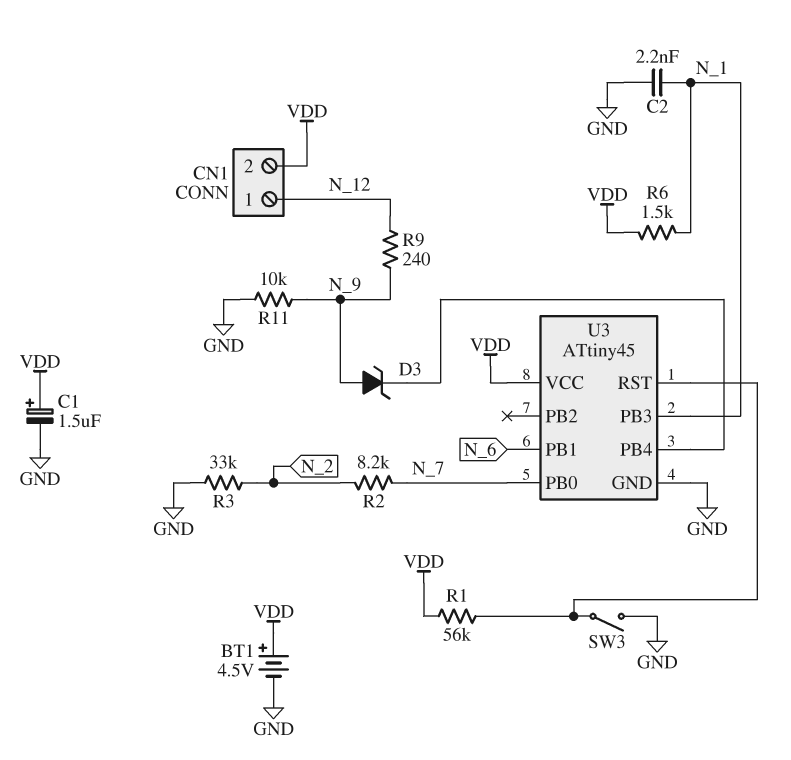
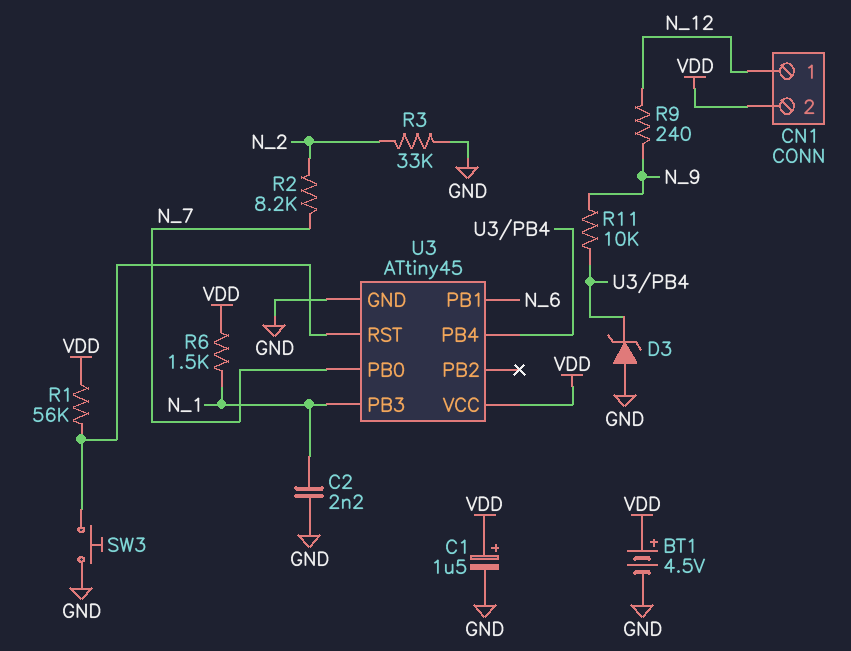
D3: zener (A N_9, K U3/PB4) -> zener (A GND, K U3/PB4)
R11: 10k (GND, N_9) -> 10k (N_9, U3/PB4)
SW3: switch (GND, U3/RST) -> button (GND, U3/RST)

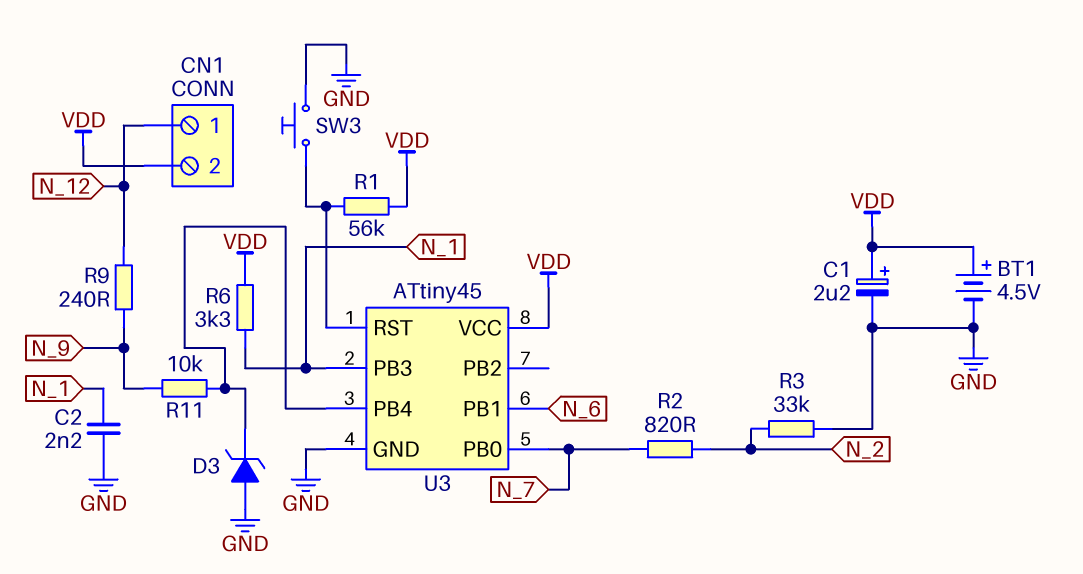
C1: 1.5uF (plus VDD, minus GND) -> 2.2uF (plus VDD, minus GND)
R2: 8.2k (N_2, N_7) -> 820 (N_2, N_7)
R6: 1.5k (N_1, VDD) -> 3.3k (N_1, VDD)

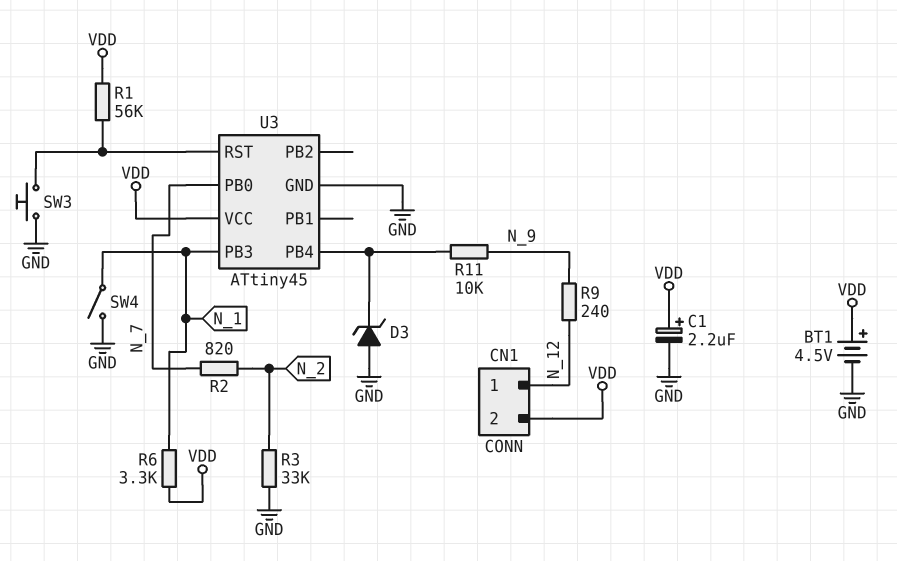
C2: 2.2nF (GND, N_1) -> none
SW4: none -> switch (GND, N_1)
U3 pin PB1: N_6 -> none

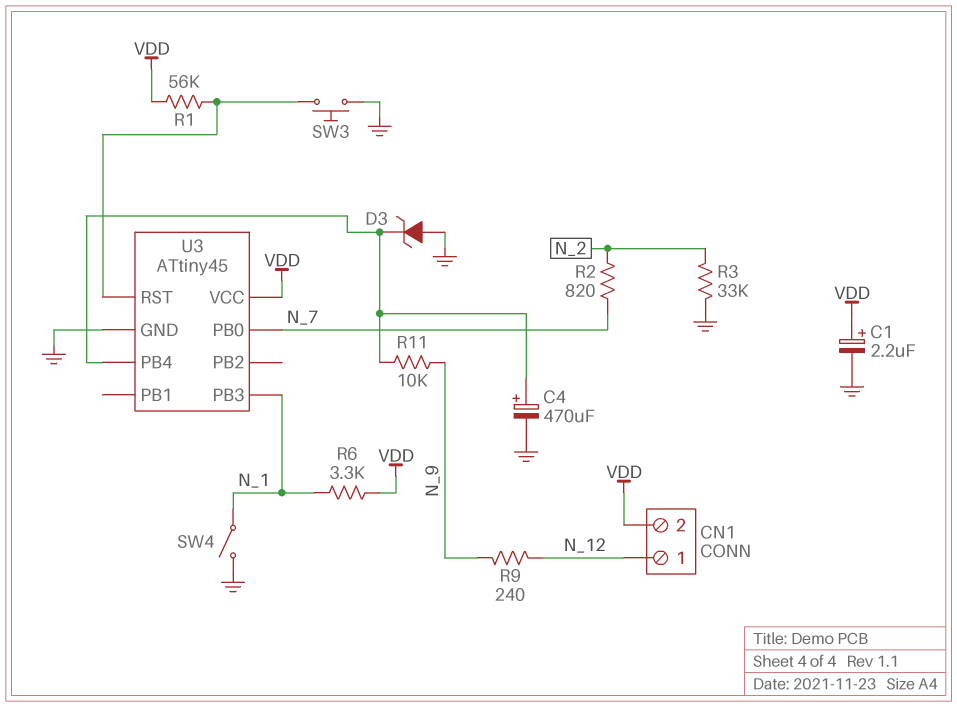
BT1: 4.5V (plus VDD, minus GND) -> none
C4: none -> 470uF (plus U3/PB4, minus GND)

